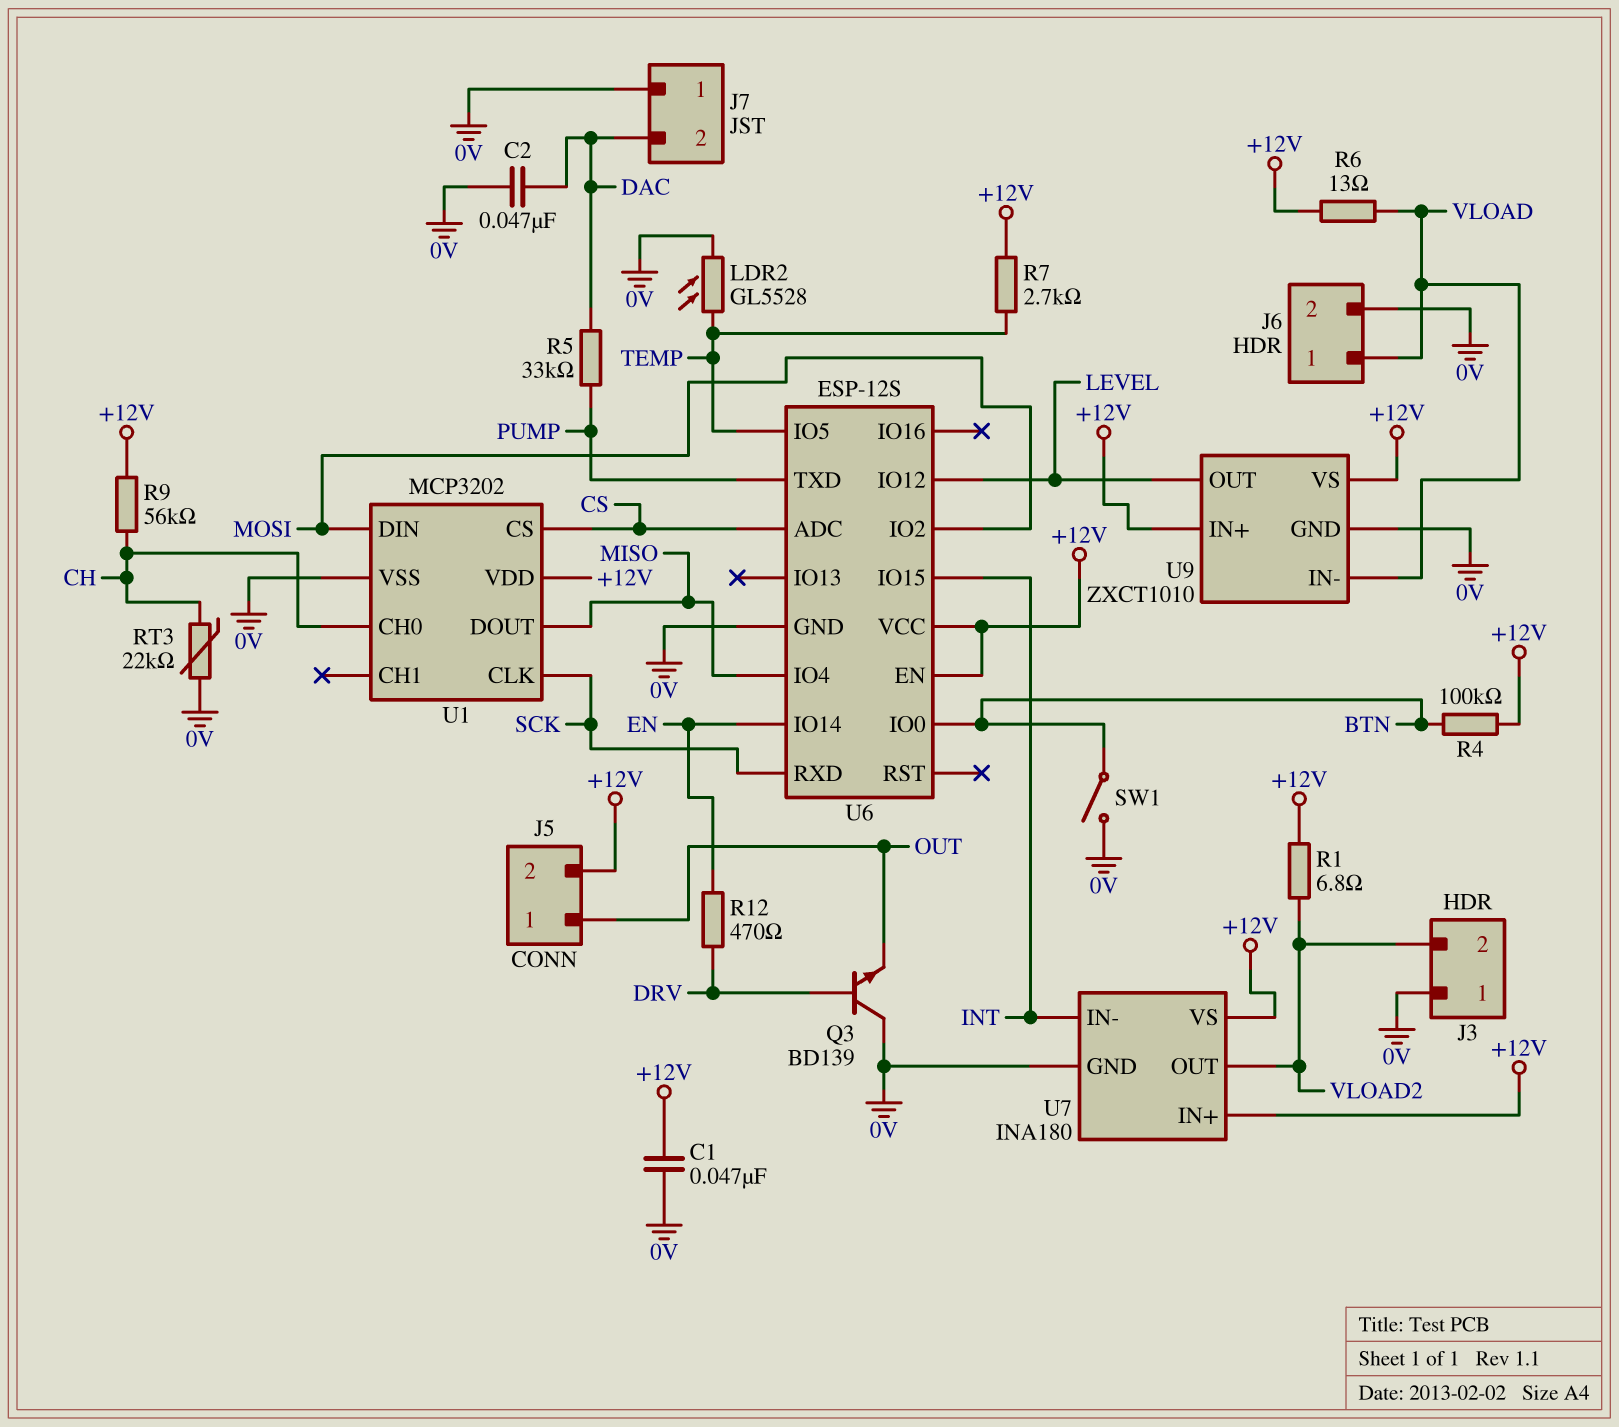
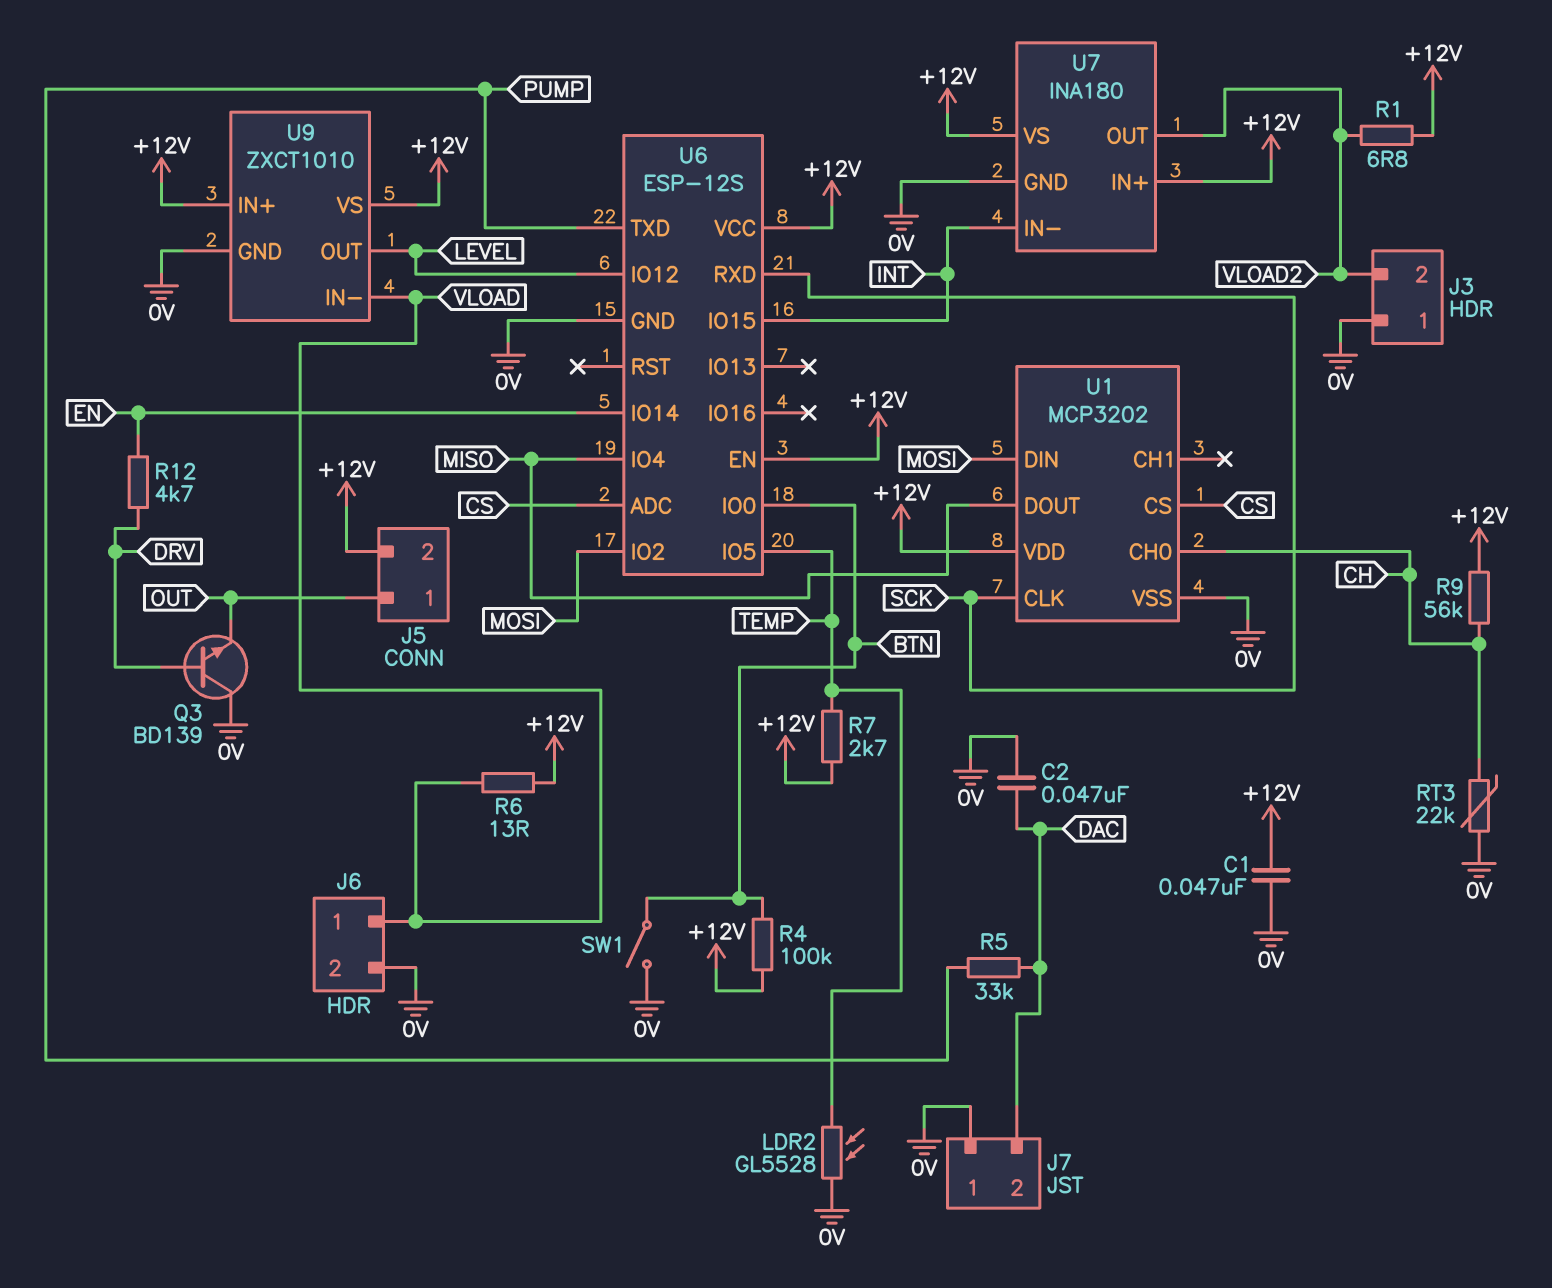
R12: 470 (DRV, EN) -> 4.7k (DRV, EN)

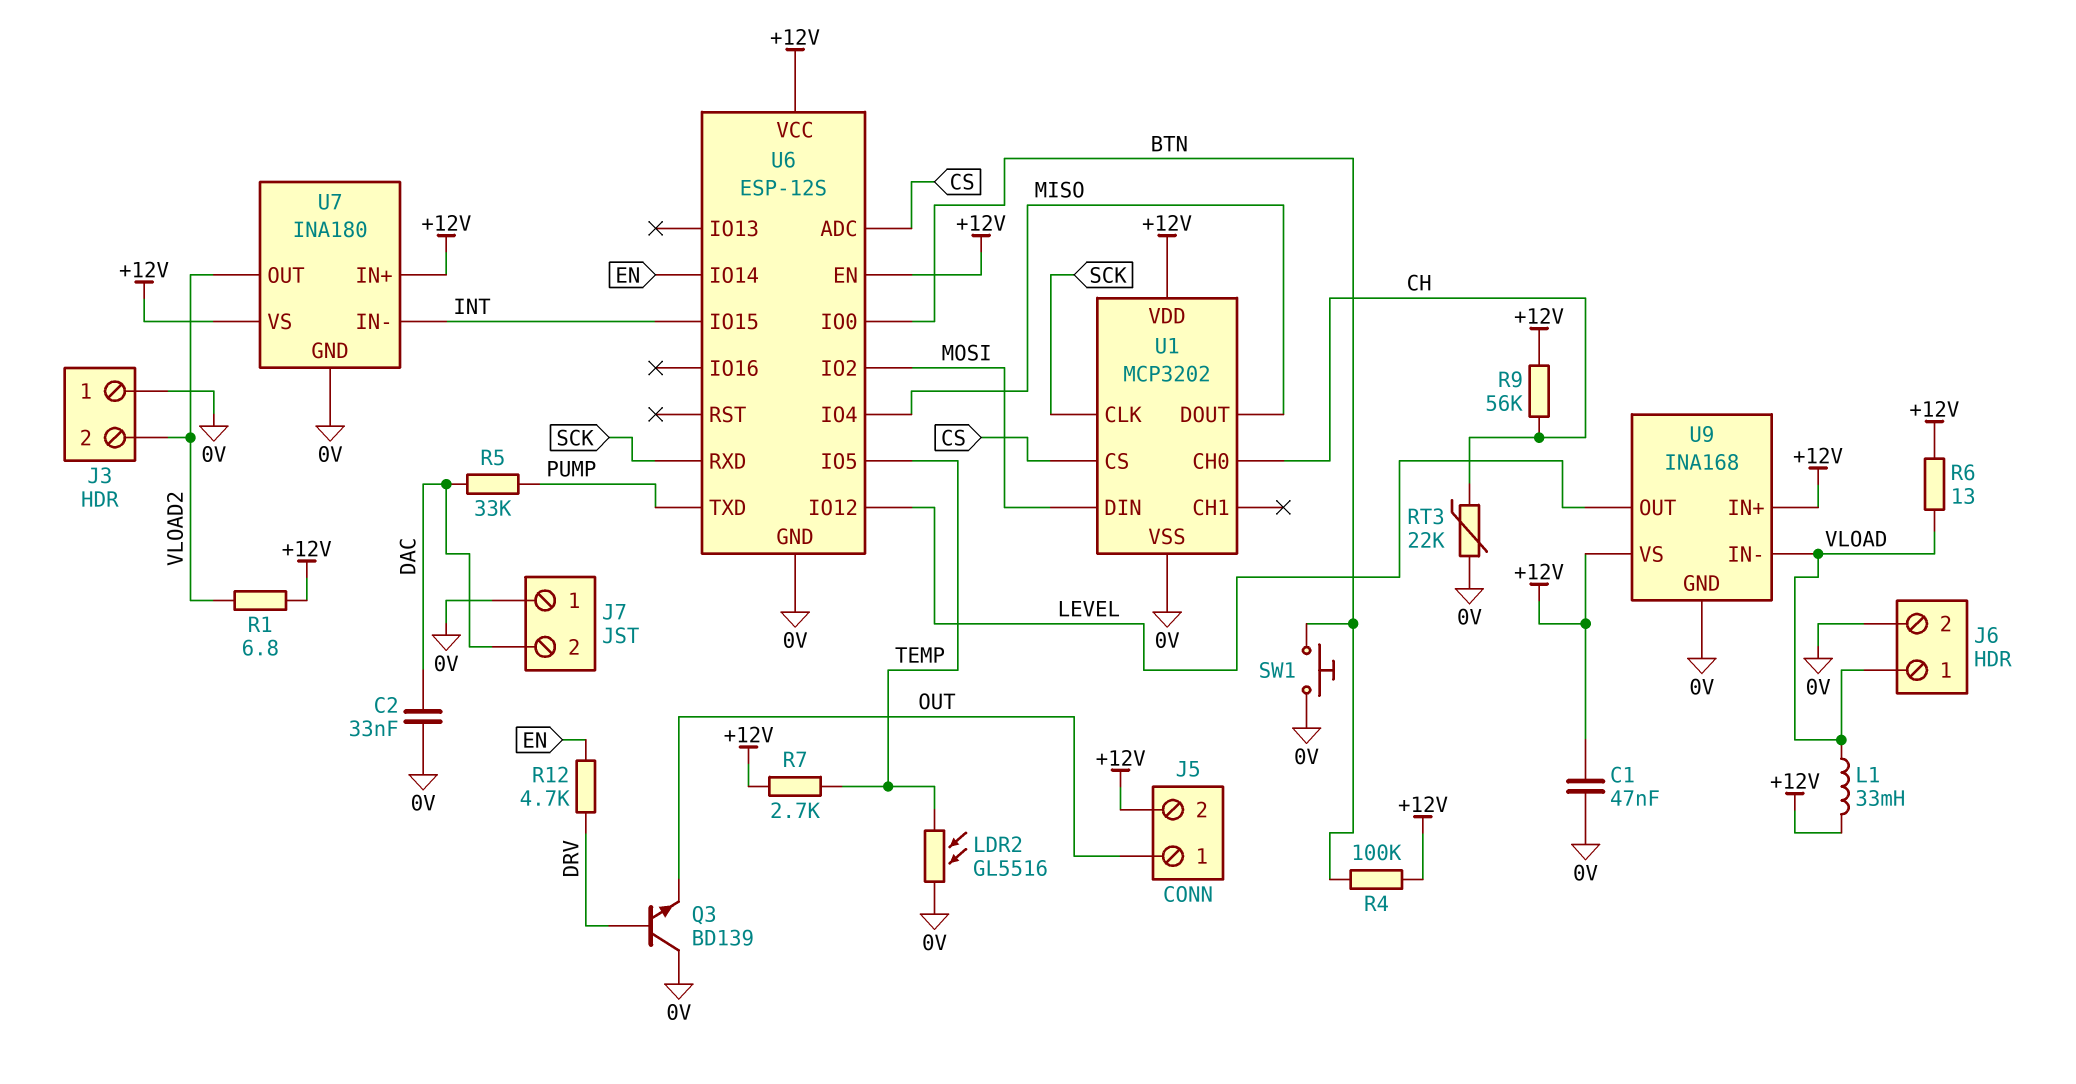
C2: 47nF (0V, DAC) -> 33nF (0V, DAC)
L1: none -> 33mH (+12V, VLOAD)
LDR2: GL5528 (0V, TEMP) -> GL5516 (0V, TEMP)
SW1: switch (0V, BTN) -> button (0V, BTN)
U9: ZXCT1010 -> INA168

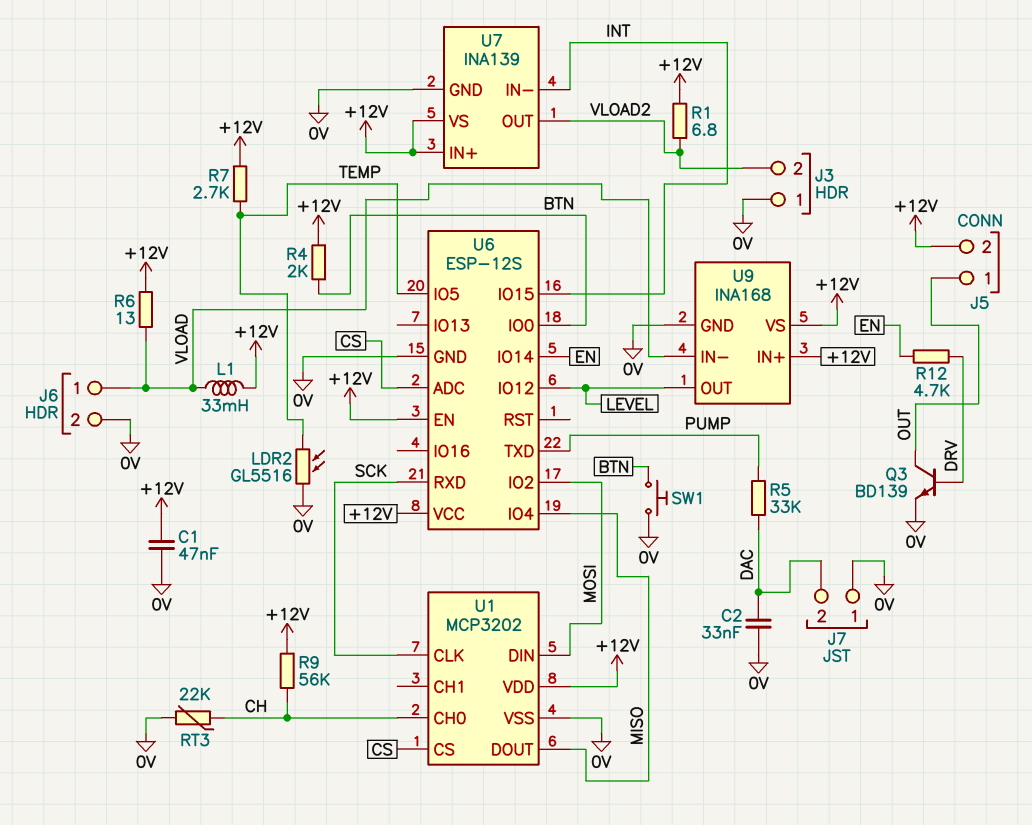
Q3: NPN BD139 (B DRV, C 0V, E OUT) -> NPN BD139 (B DRV, C OUT, E 0V)
R4: 100k (+12V, BTN) -> 2k (+12V, BTN)
U7: INA180 -> INA139

